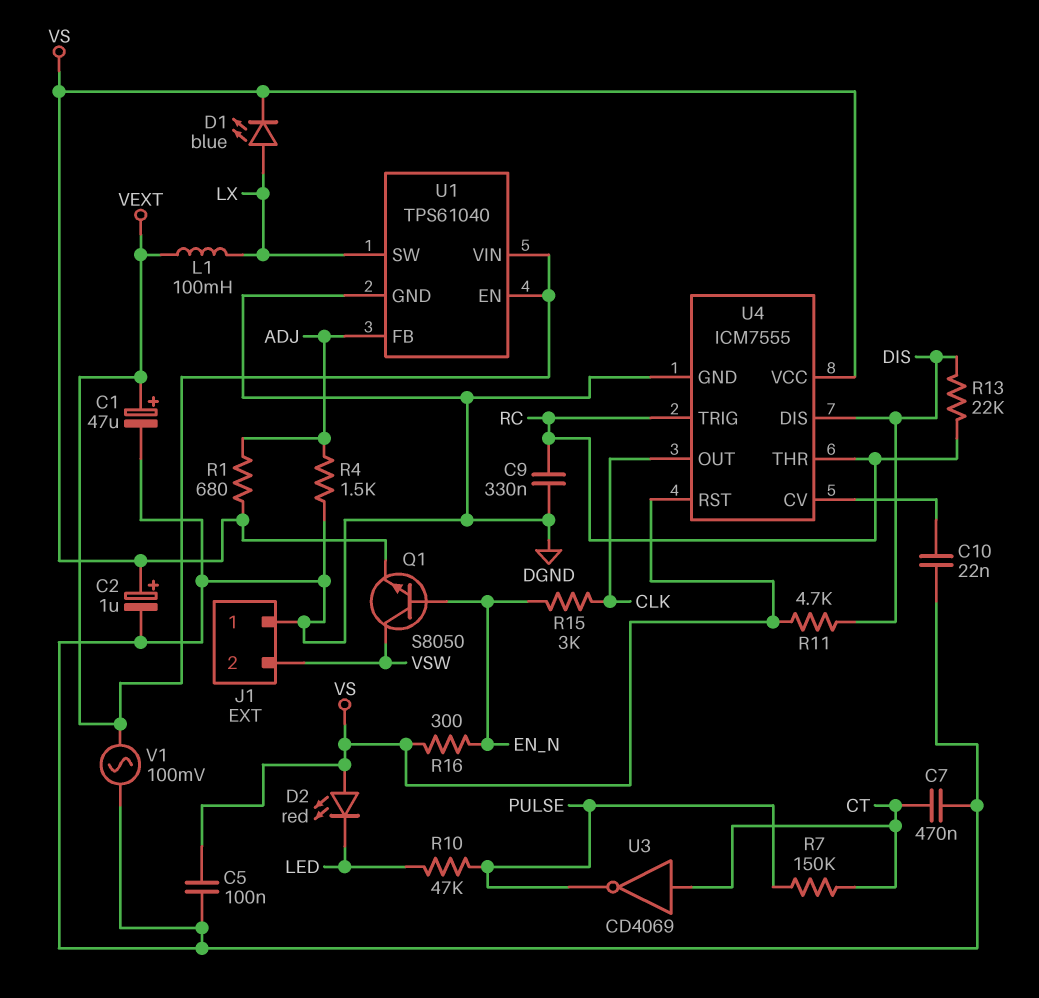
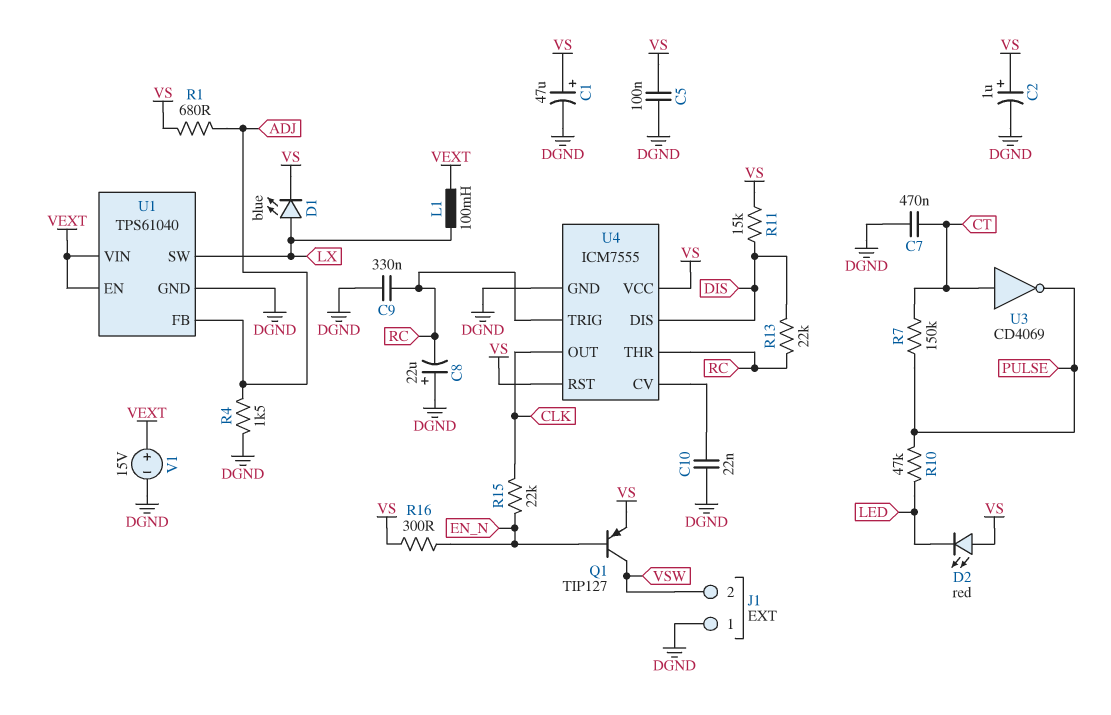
C1: 47uF (plus VEXT, minus DGND) -> 47uF (plus VS, minus DGND)
C8: none -> 22uF (plus DGND, minus RC)
Q1: NPN S8050 (B EN_N, C VSW, E VS) -> PNP TIP127 (B EN_N, C VSW, E VS)
R11: 4.7k (DIS, VS) -> 15k (DIS, VS)
R15: 3k (CLK, EN_N) -> 22k (CLK, EN_N)
V1: AC 100mV (DGND, VEXT) -> 15V (plus VEXT, minus DGND)

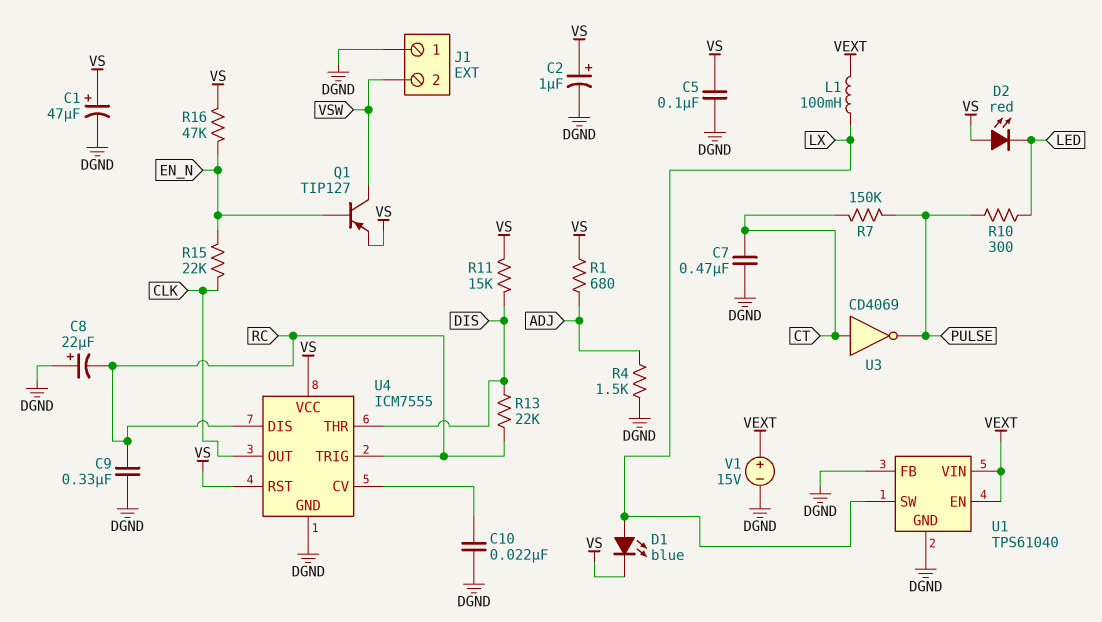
R10: 47k (LED, PULSE) -> 300 (LED, PULSE)
R16: 300 (EN_N, VS) -> 47k (EN_N, VS)
U1 pin FB: ADJ -> DGND
U4 pin DIS: DIS -> RC
U4 pin THR: RC -> DIS

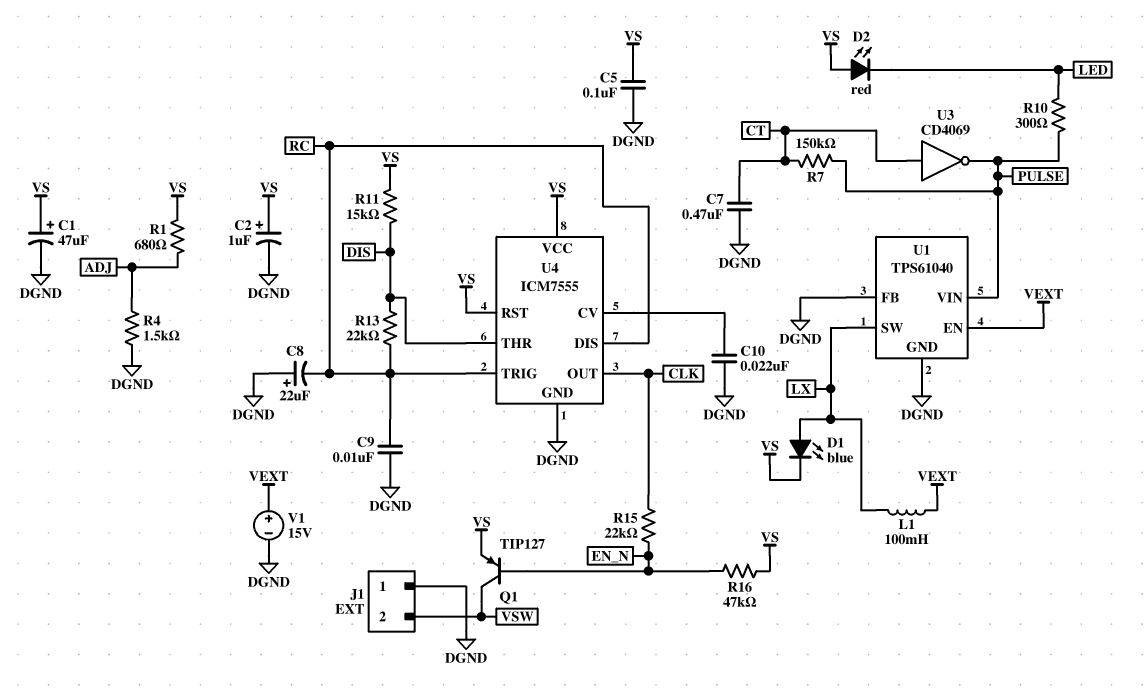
C9: 330nF (DGND, RC) -> 10nF (DGND, RC)
U1 pin VIN: VEXT -> PULSE

